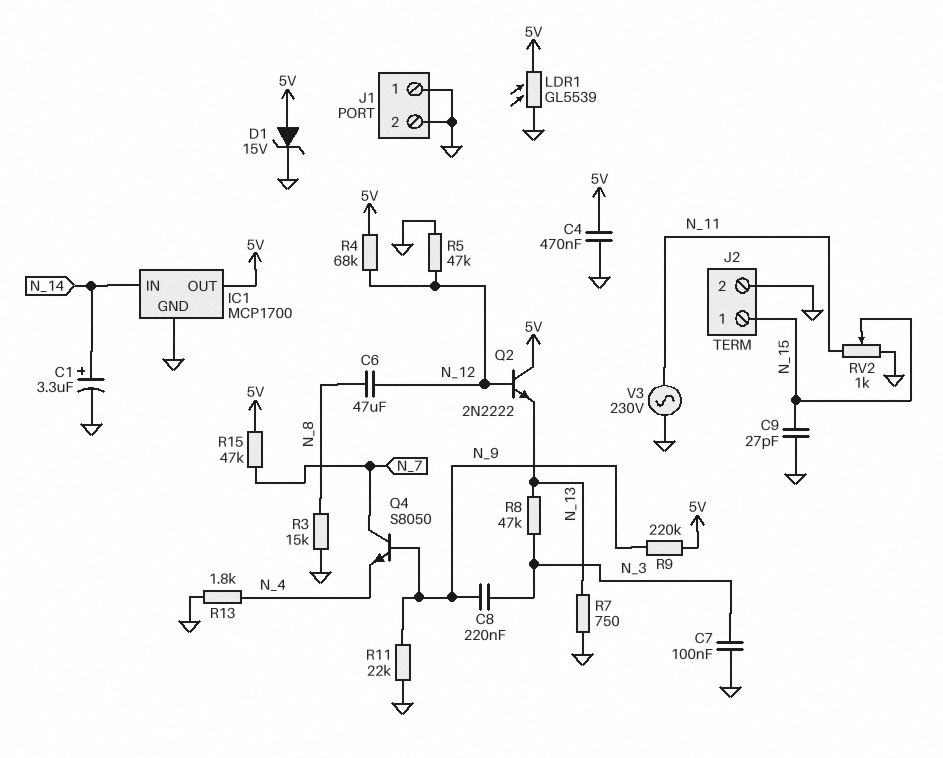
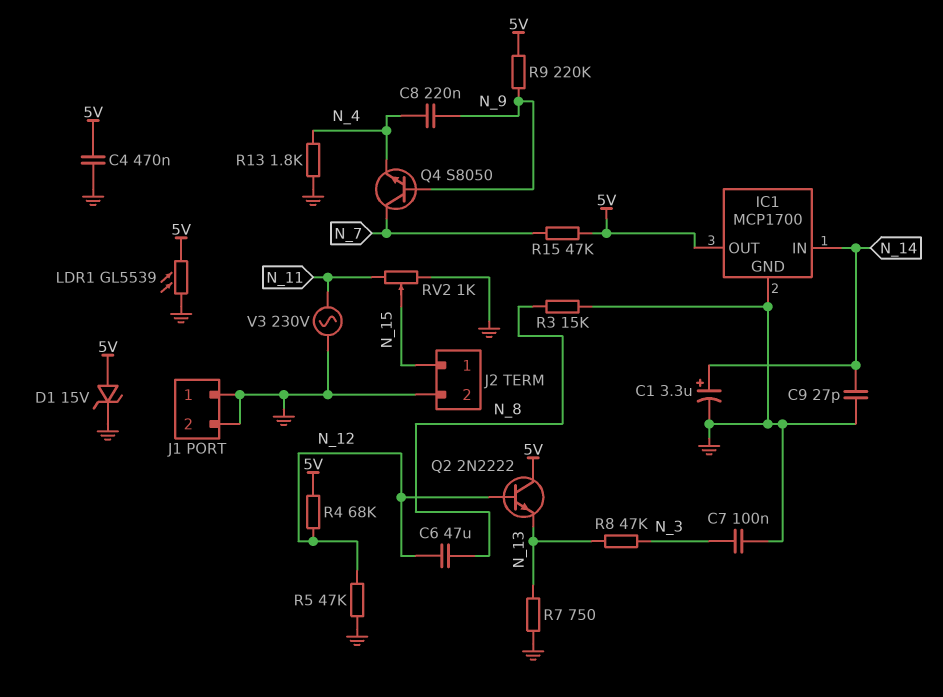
C8: 220nF (N_3, N_9) -> 220nF (N_4, N_9)
C9: 27pF (GND, N_15) -> 27pF (GND, N_14)
R11: 22k (GND, N_9) -> none

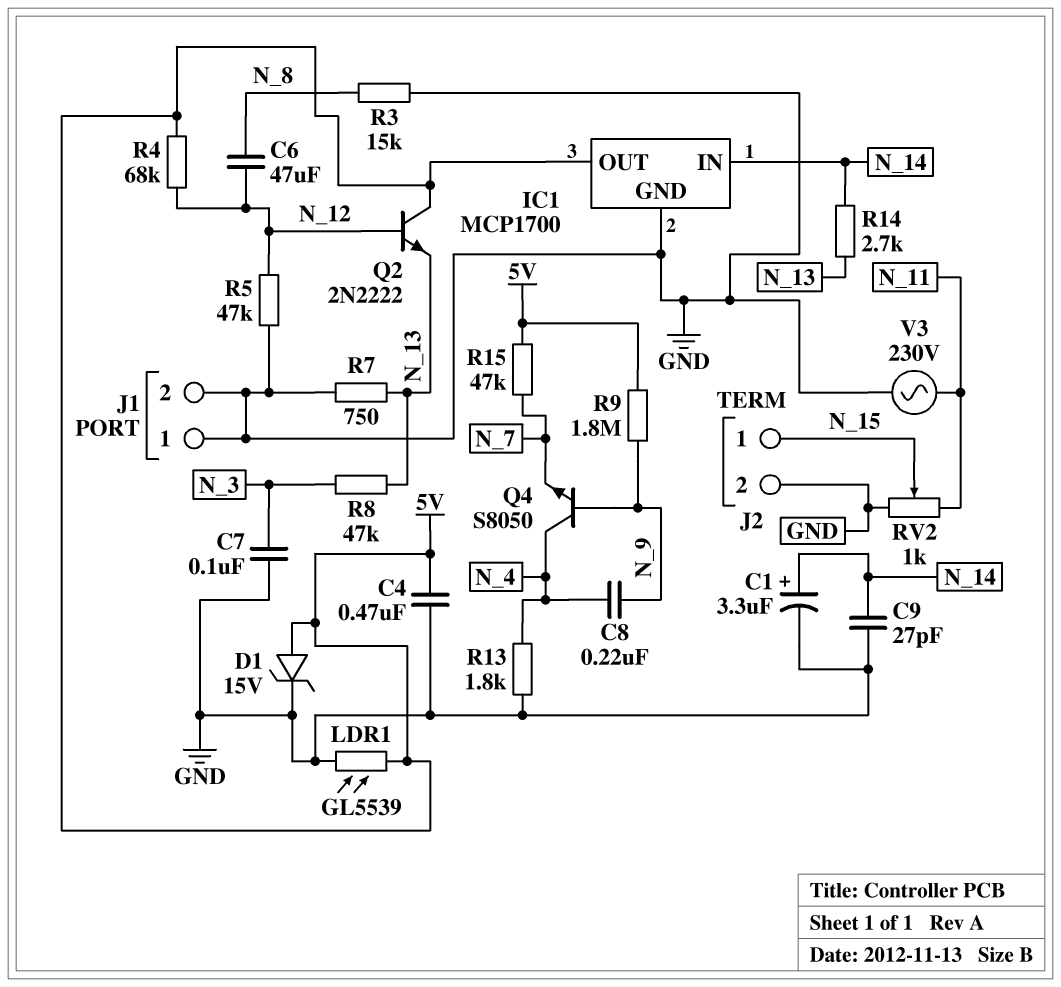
Q4: NPN S8050 (B N_9, C N_7, E N_4) -> NPN S8050 (B N_9, C N_4, E N_7)
R9: 220k (5V, N_9) -> 1.8M (5V, N_9)
R14: none -> 2.7k (N_13, N_14)

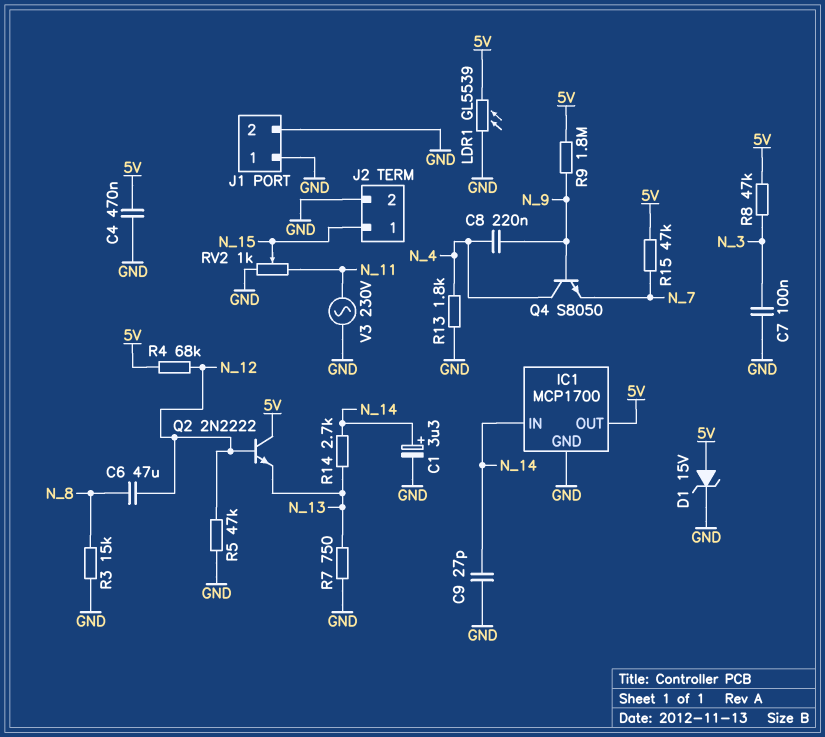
R8: 47k (N_3, N_13) -> 47k (5V, N_3)

